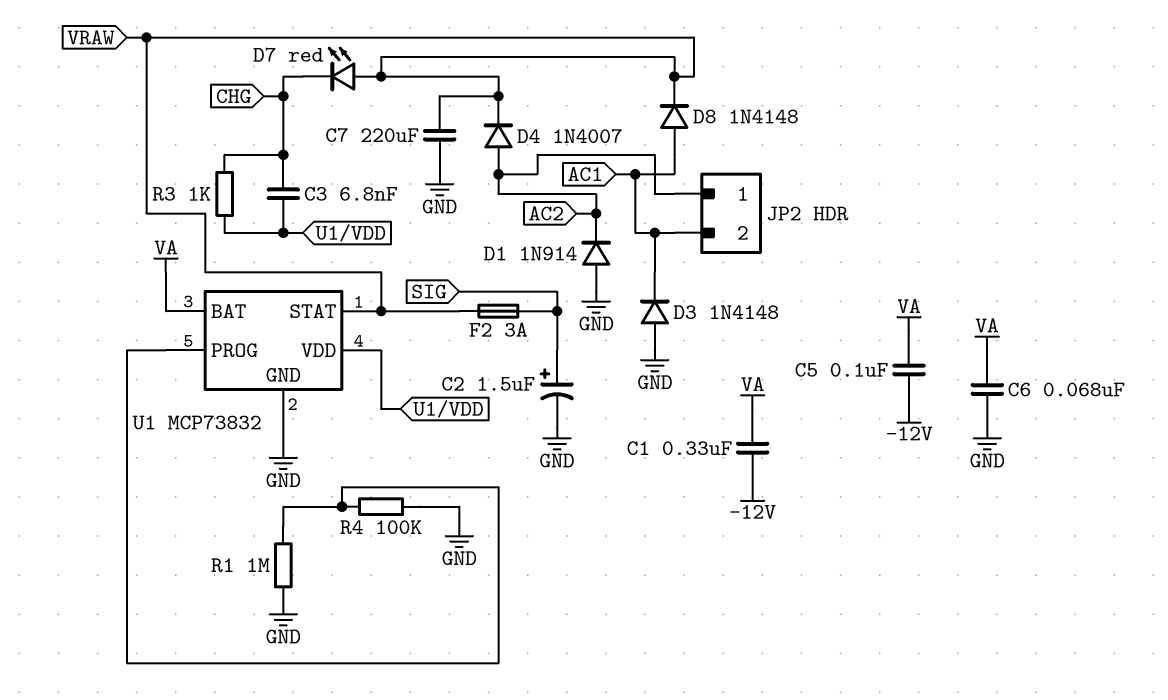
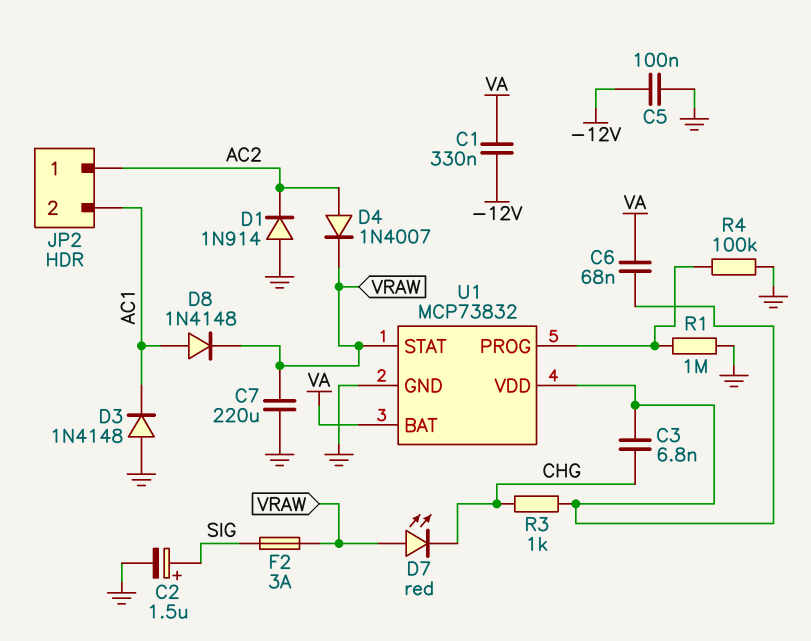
C5: 100nF (-12V, VA) -> 100nF (-12V, GND)
C6: 68nF (GND, VA) -> 68nF (U1/VDD, VA)

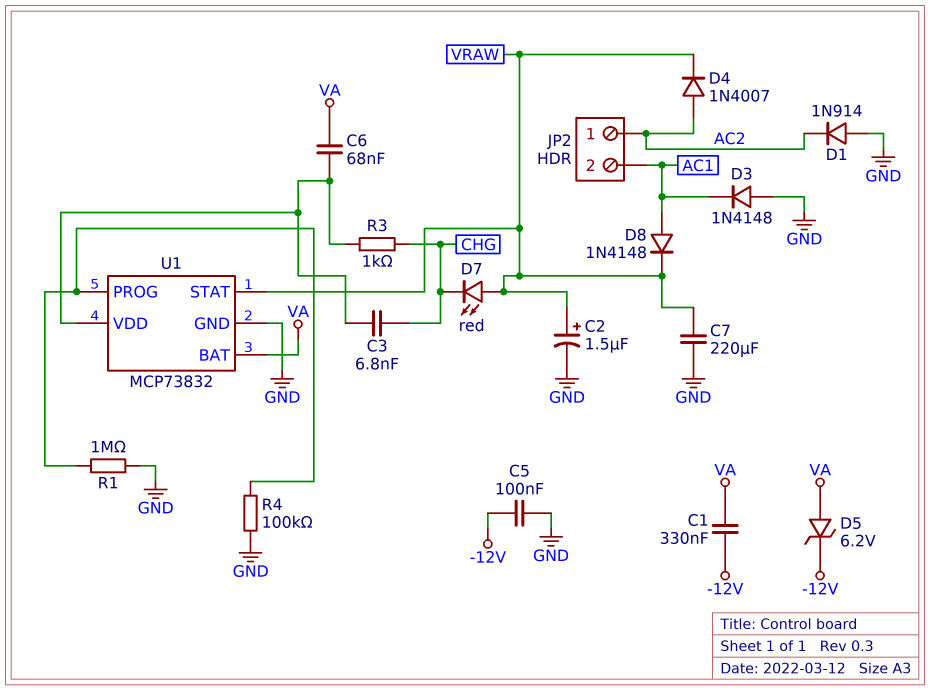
C2: 1.5uF (plus SIG, minus GND) -> 1.5uF (plus VRAW, minus GND)
D5: none -> zener 6.2V (A VA, K -12V)
F2: 3A (SIG, VRAW) -> none

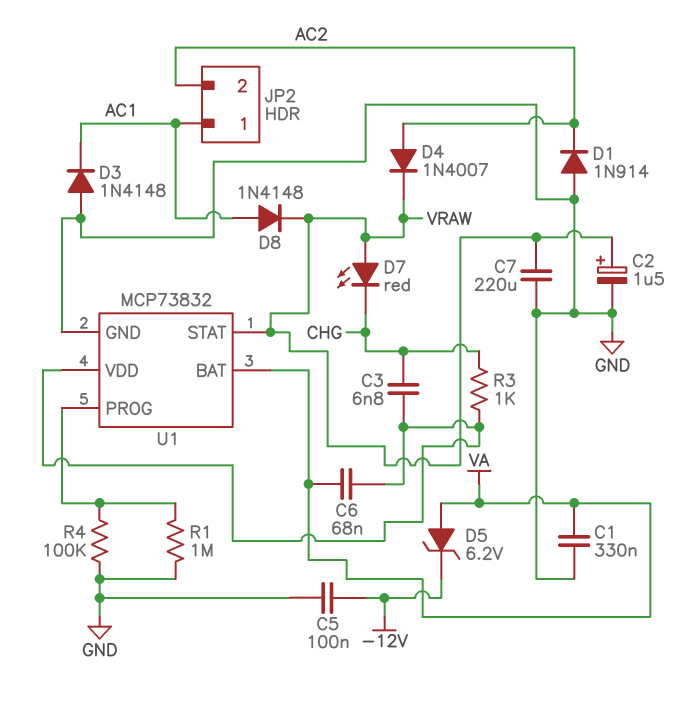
C1: 330nF (-12V, VA) -> 330nF (GND, VA)
JP2 pin 1: AC2 -> AC1
JP2 pin 2: AC1 -> AC2

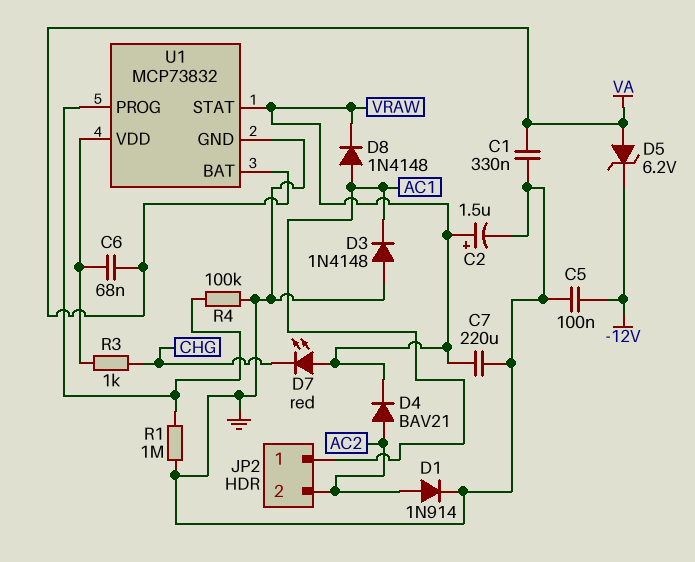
C3: 6.8nF (CHG, U1/VDD) -> none
D1: diode 1N914 (A GND, K AC2) -> diode 1N914 (A AC2, K GND)
D4: diode 1N4007 (A AC2, K VRAW) -> diode BAV21 (A AC2, K VRAW)

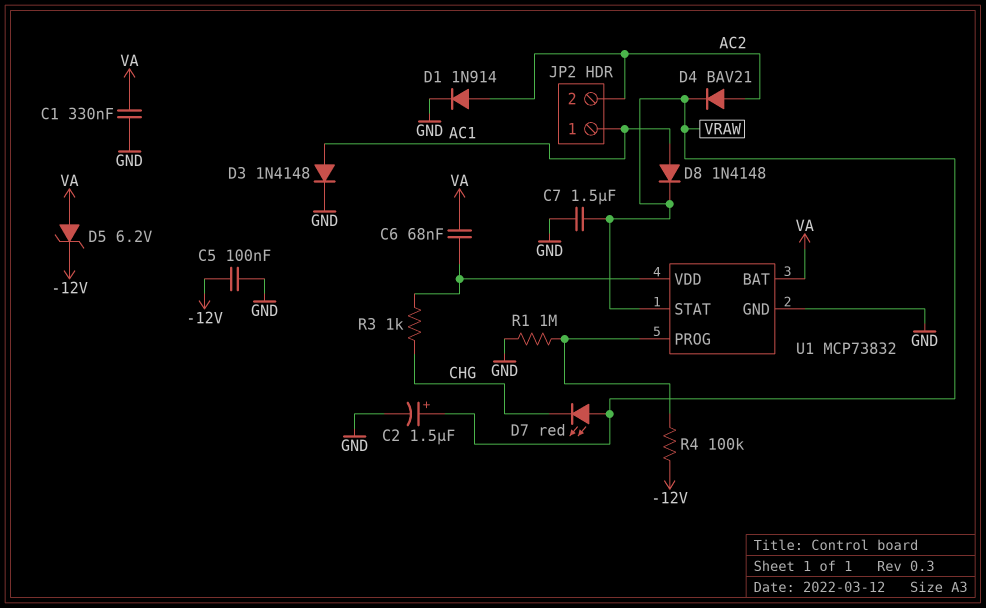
C7: 220uF (GND, VRAW) -> 1.5uF (GND, VRAW)
D3: diode 1N4148 (A GND, K AC1) -> diode 1N4148 (A AC1, K GND)
R4: 100k (GND, U1/PROG) -> 100k (-12V, U1/PROG)

